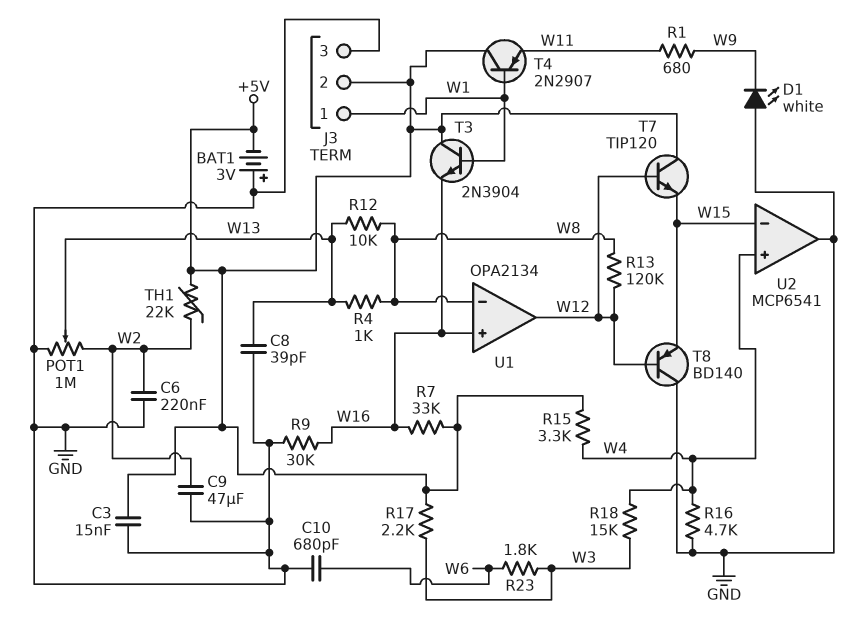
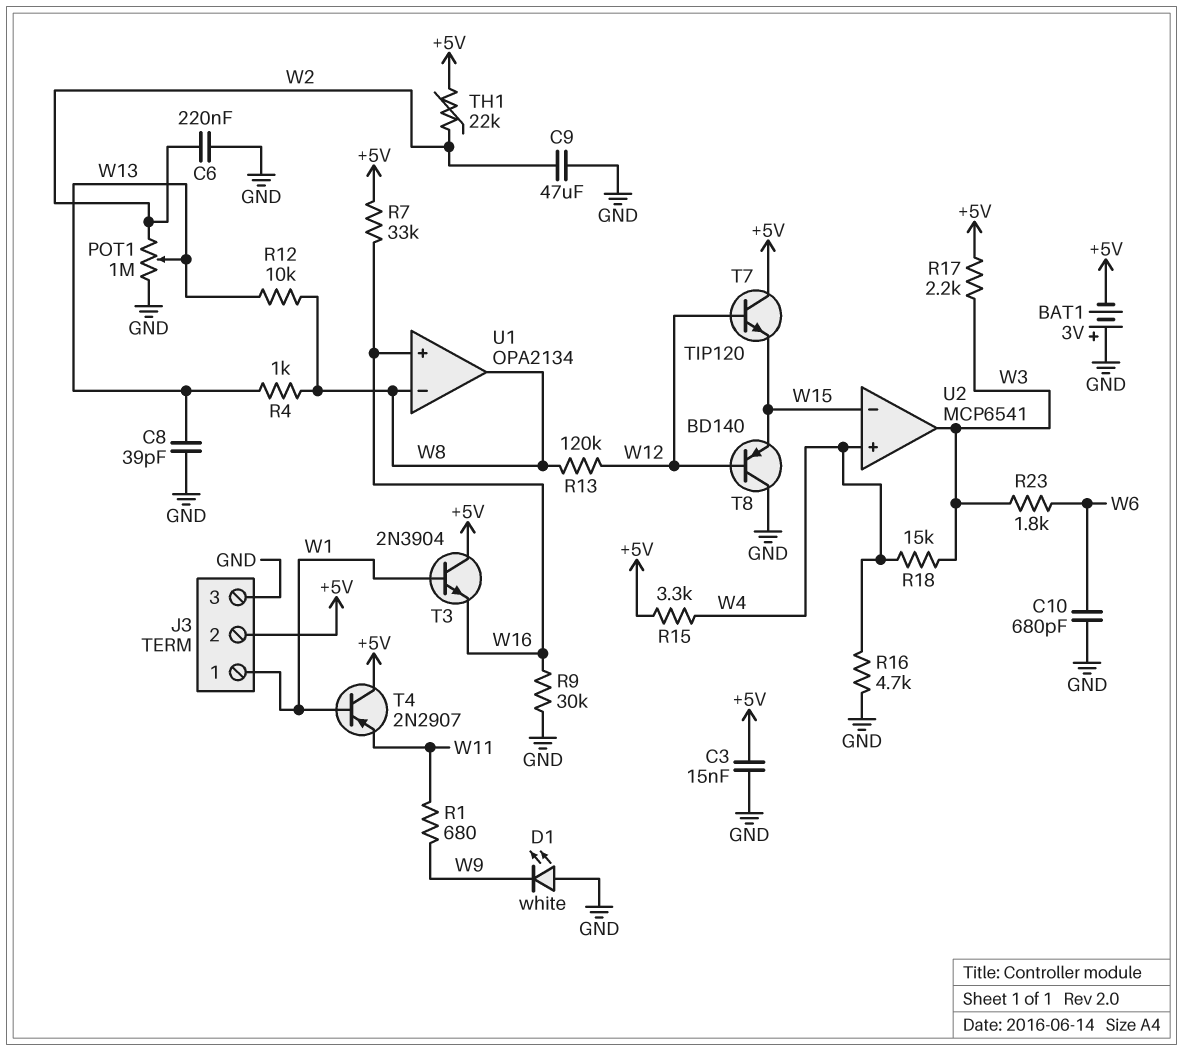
U1 pin out: W12 -> W8
U2 pin out: GND -> W3

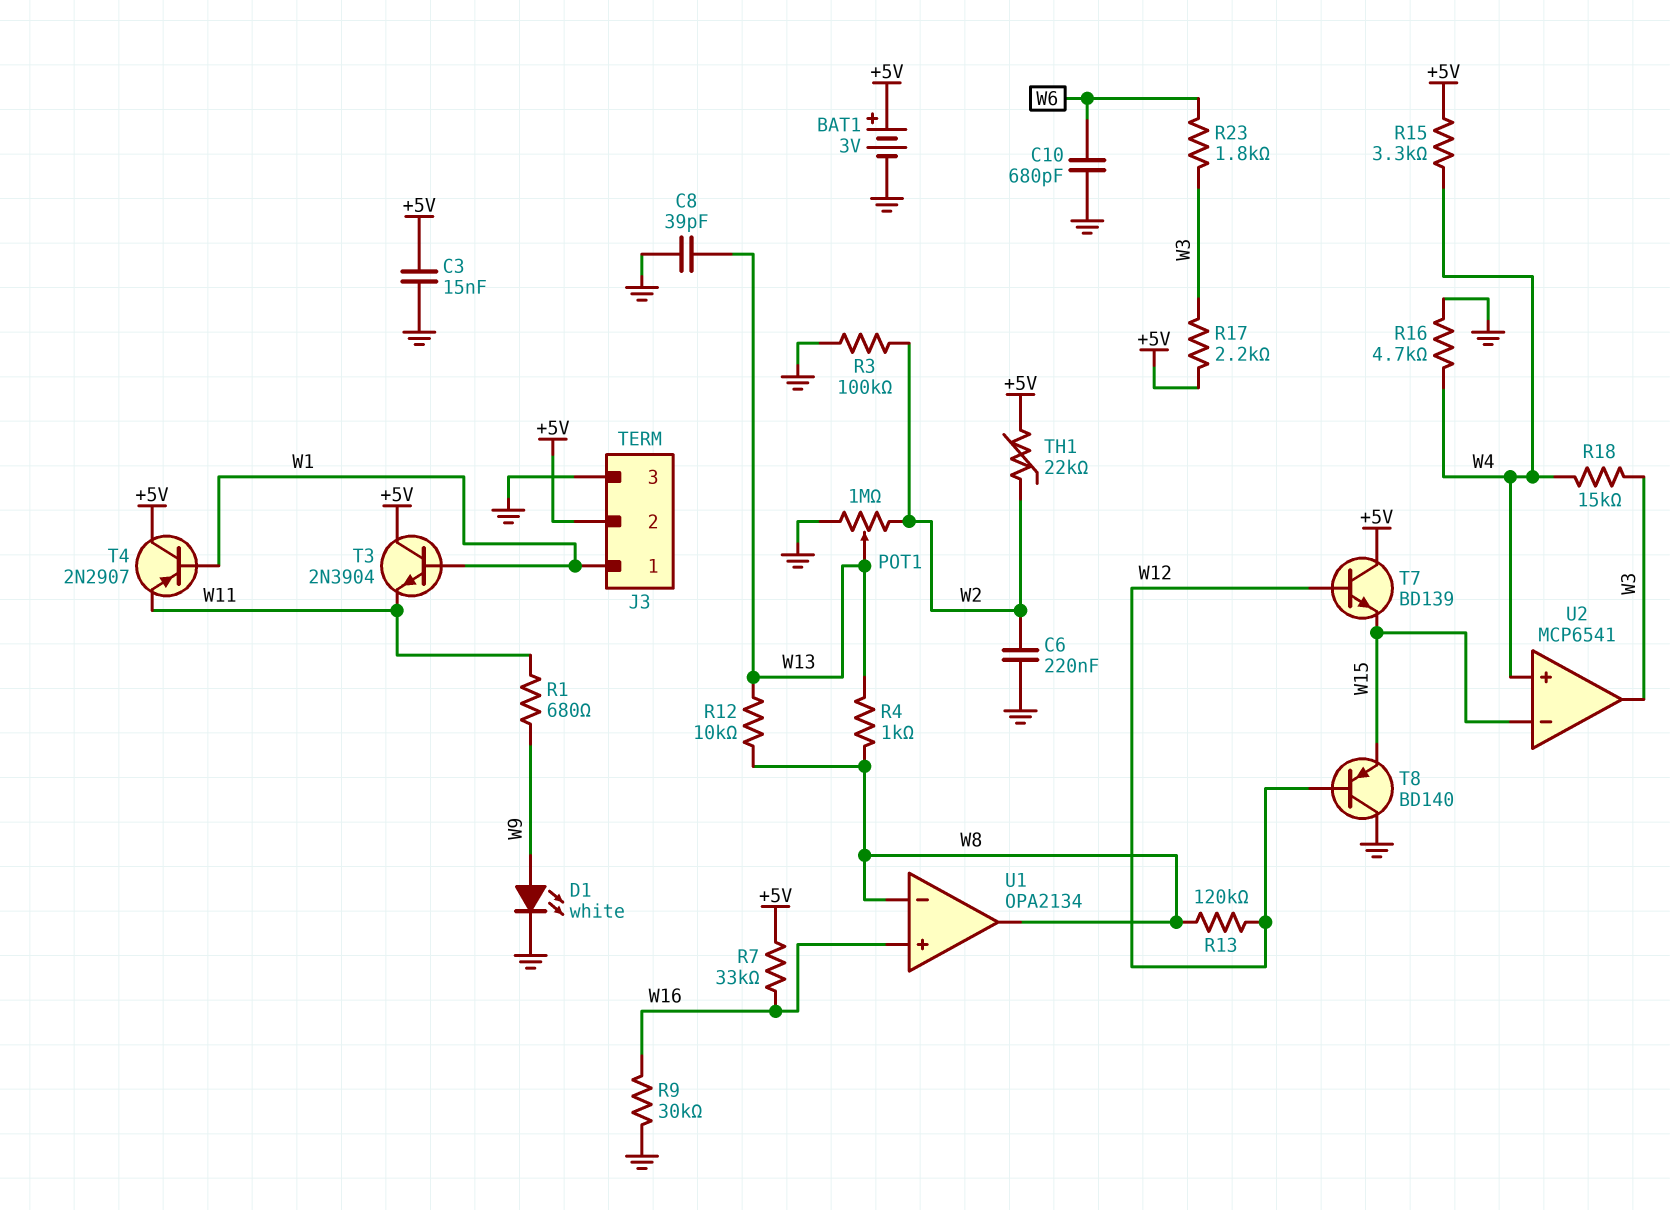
BAT1: 3V (plus GND, minus +5V) -> 3V (plus +5V, minus GND)
C9: 47uF (GND, W2) -> none
D1: LED white (A GND, K W9) -> LED white (A W9, K GND)
R3: none -> 100k (GND, W2)
T3: NPN 2N3904 (B W1, C +5V, E W16) -> NPN 2N3904 (B W1, C +5V, E W11)
T7: NPN TIP120 (B W12, C +5V, E W15) -> NPN BD139 (B W12, C +5V, E W15)

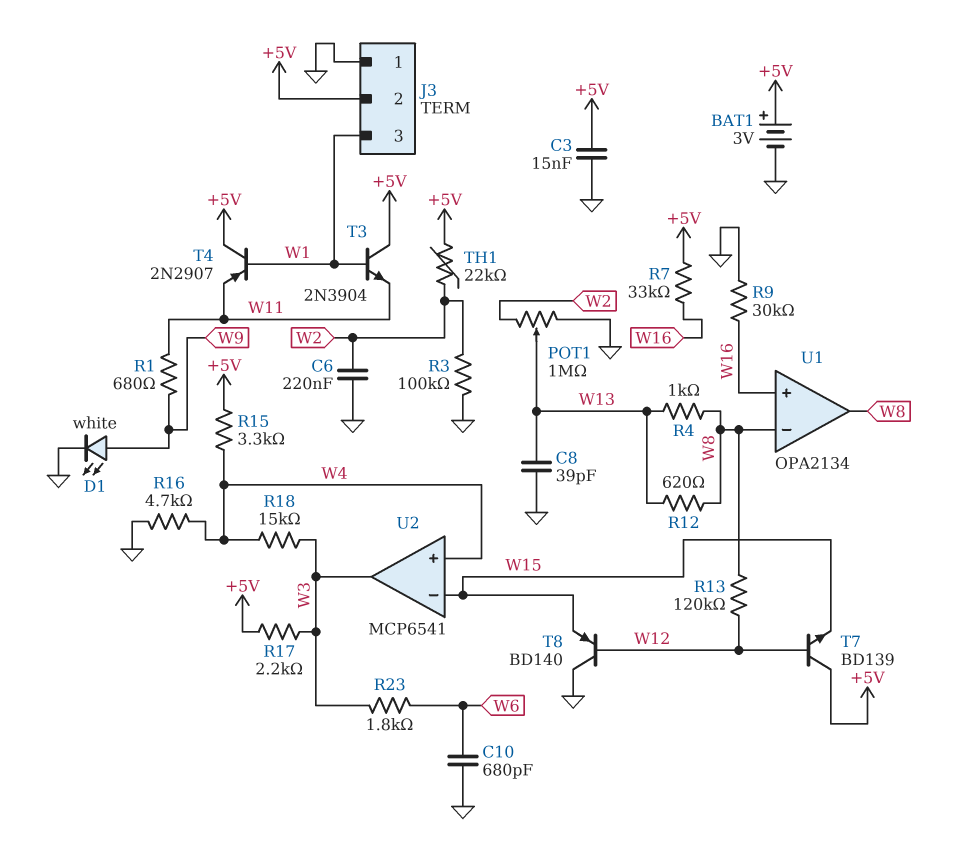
J3 pin 1: W1 -> GND
J3 pin 3: GND -> W1
R12: 10k (W8, W13) -> 620 (W8, W13)

